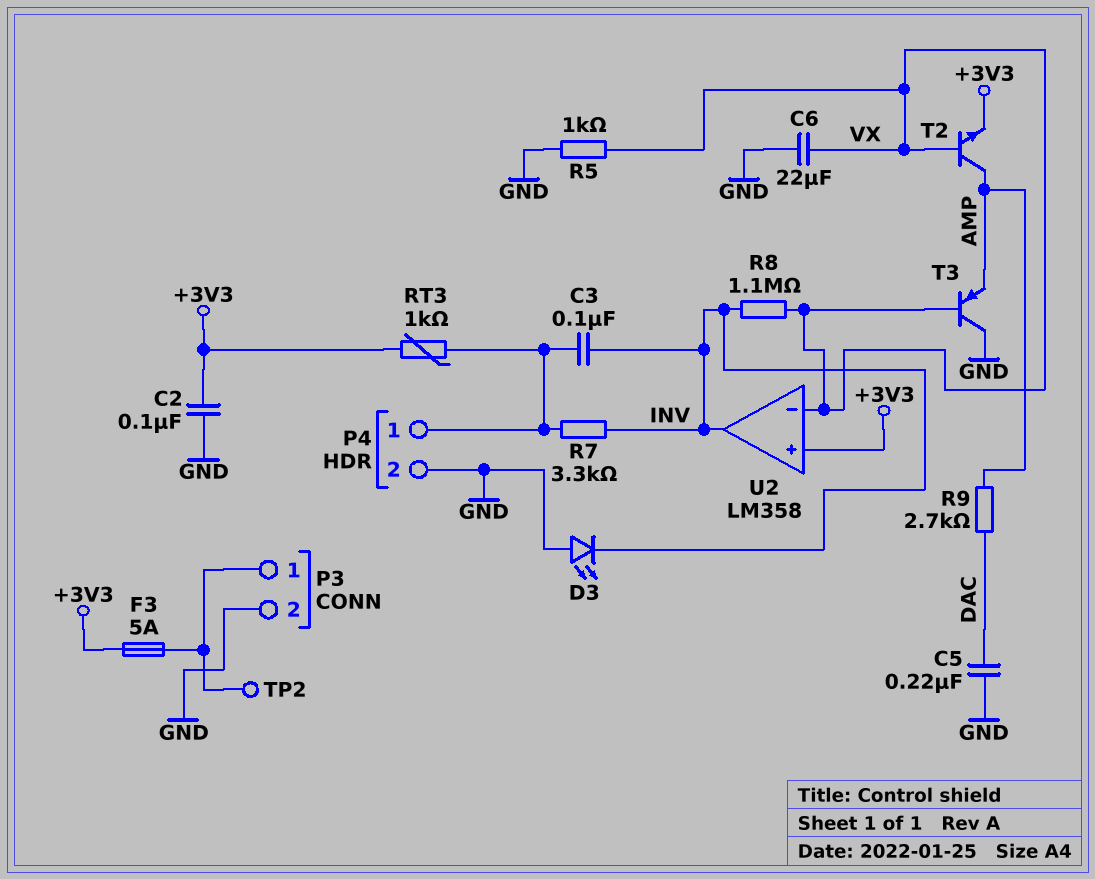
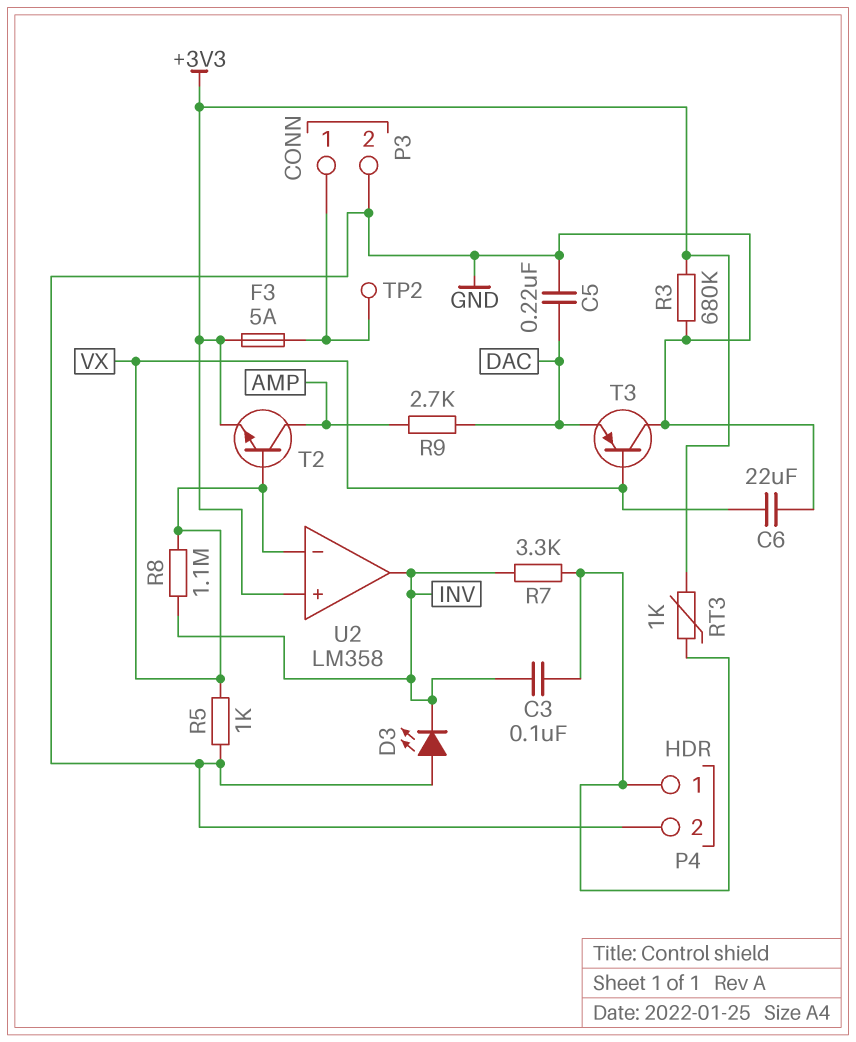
C2: 100nF (+3V3, GND) -> none
R3: none -> 680k (+3V3, GND)
T3: PNP (B VX, C GND, E AMP) -> PNP (B VX, C GND, E DAC)

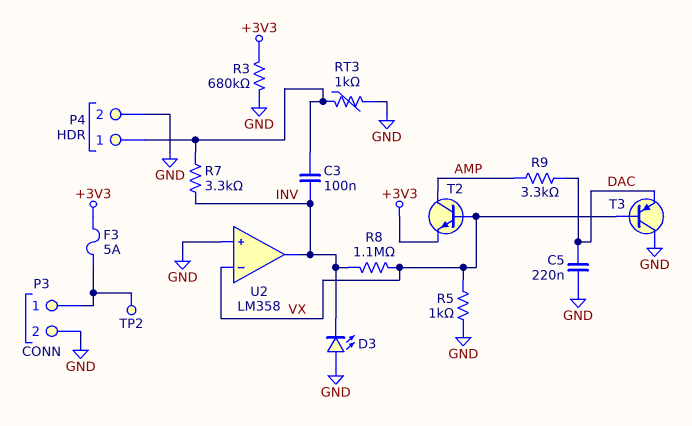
C6: 22uF (GND, VX) -> none
R9: 2.7k (AMP, DAC) -> 3.3k (AMP, DAC)
RT3: 1k (+3V3, P4/1) -> 1k (GND, P4/1)
U2 pin in+: +3V3 -> GND

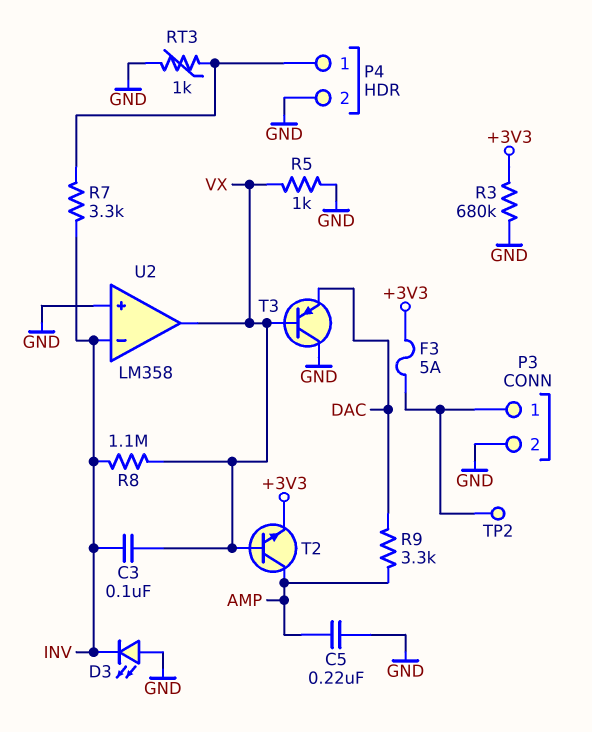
C3: 100nF (INV, P4/1) -> 100nF (INV, VX)
C5: 220nF (DAC, GND) -> 220nF (AMP, GND)
U2 pin in-: VX -> INV
U2 pin out: INV -> VX

